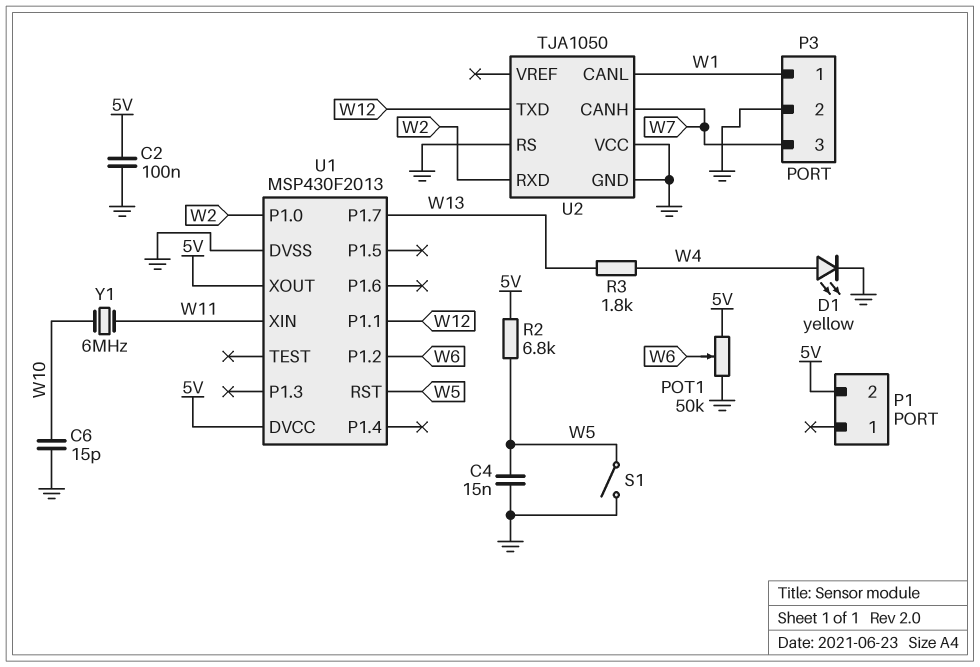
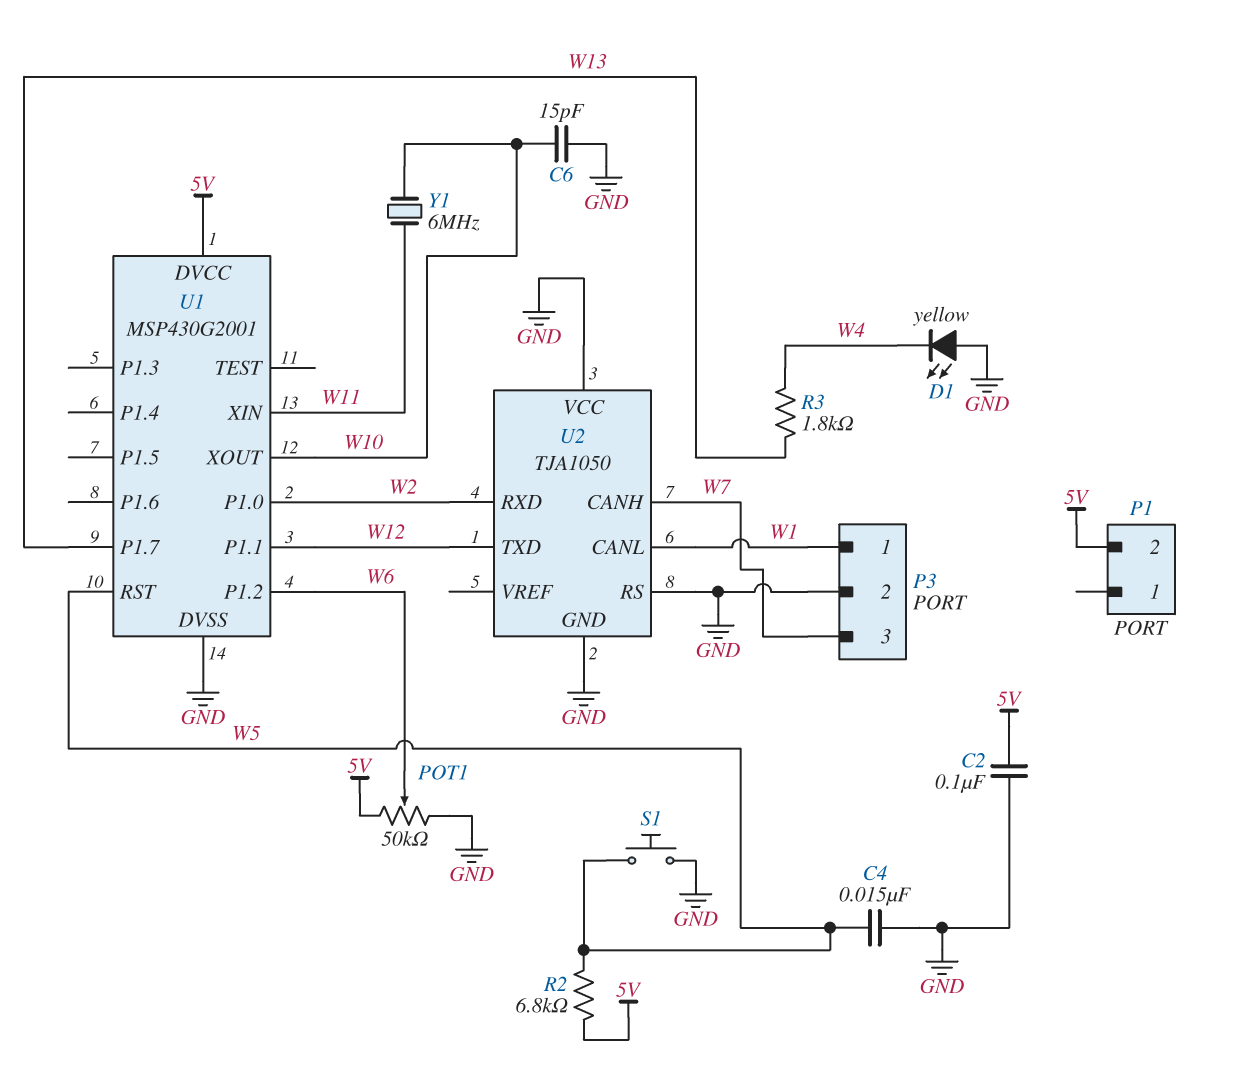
D1: LED yellow (A W4, K GND) -> LED yellow (A GND, K W4)
S1: switch (GND, W5) -> button (GND, W5)
U1: MSP430F2013 -> MSP430G2001
U1 pin XOUT: 5V -> W10

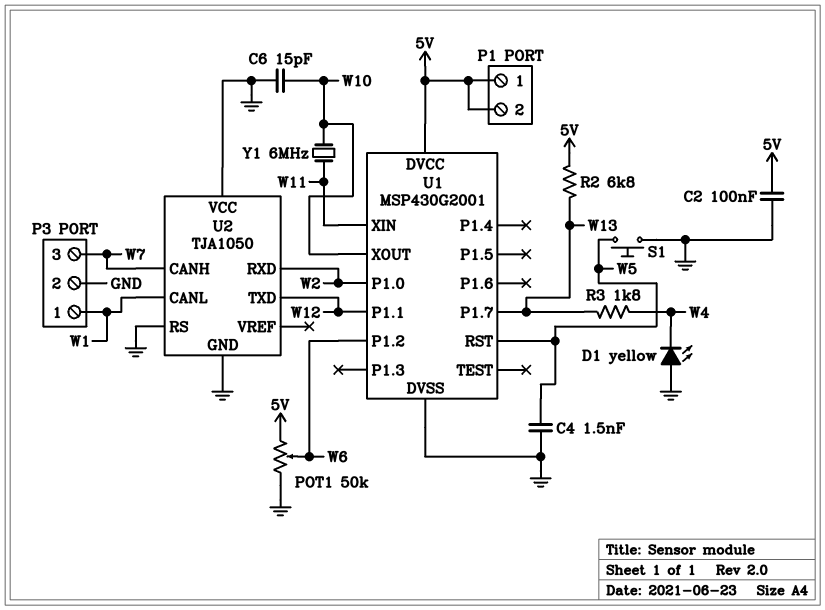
C4: 15nF (GND, W5) -> 1.5nF (GND, W5)
P1 pin 1: none -> 5V
R2: 6.8k (5V, W5) -> 6.8k (5V, W13)

